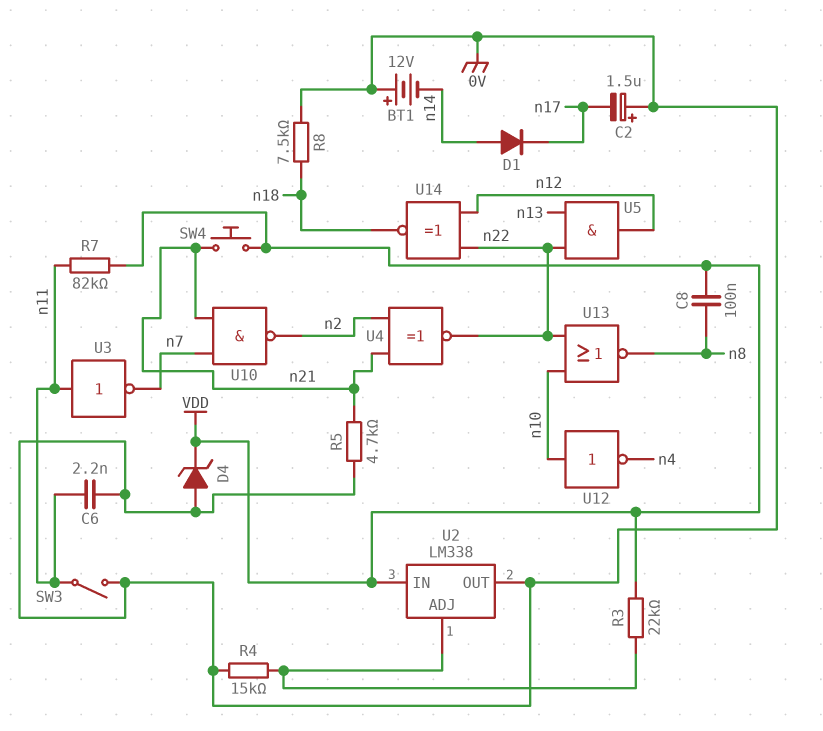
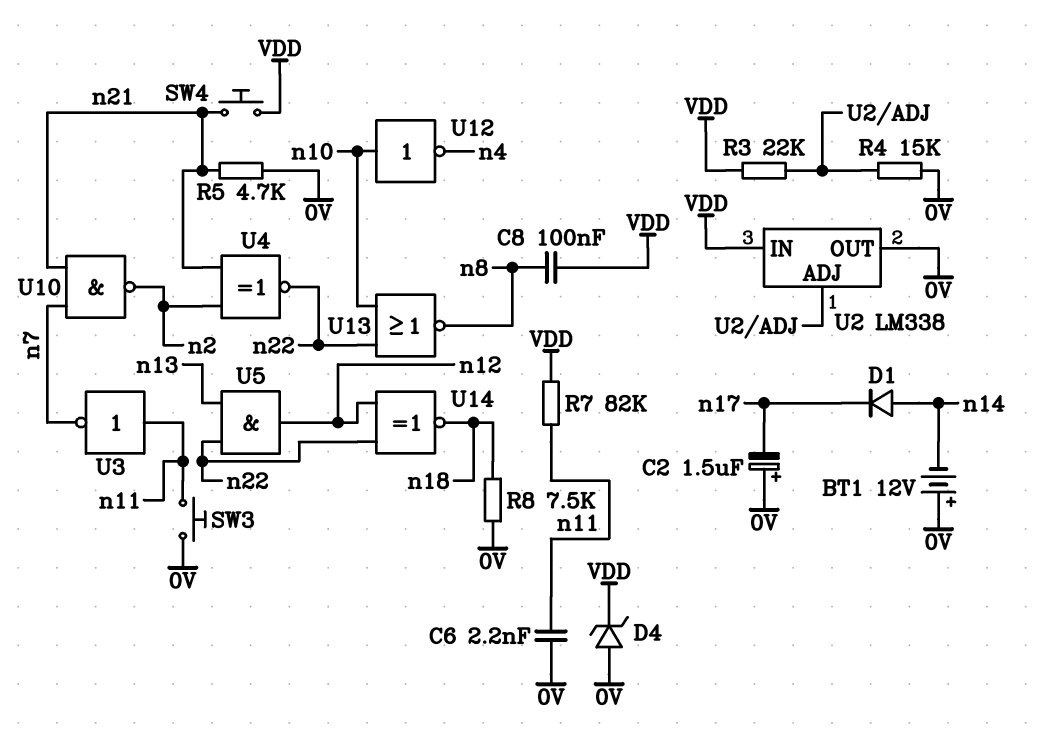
SW3: switch (0V, n11) -> button (0V, n11)

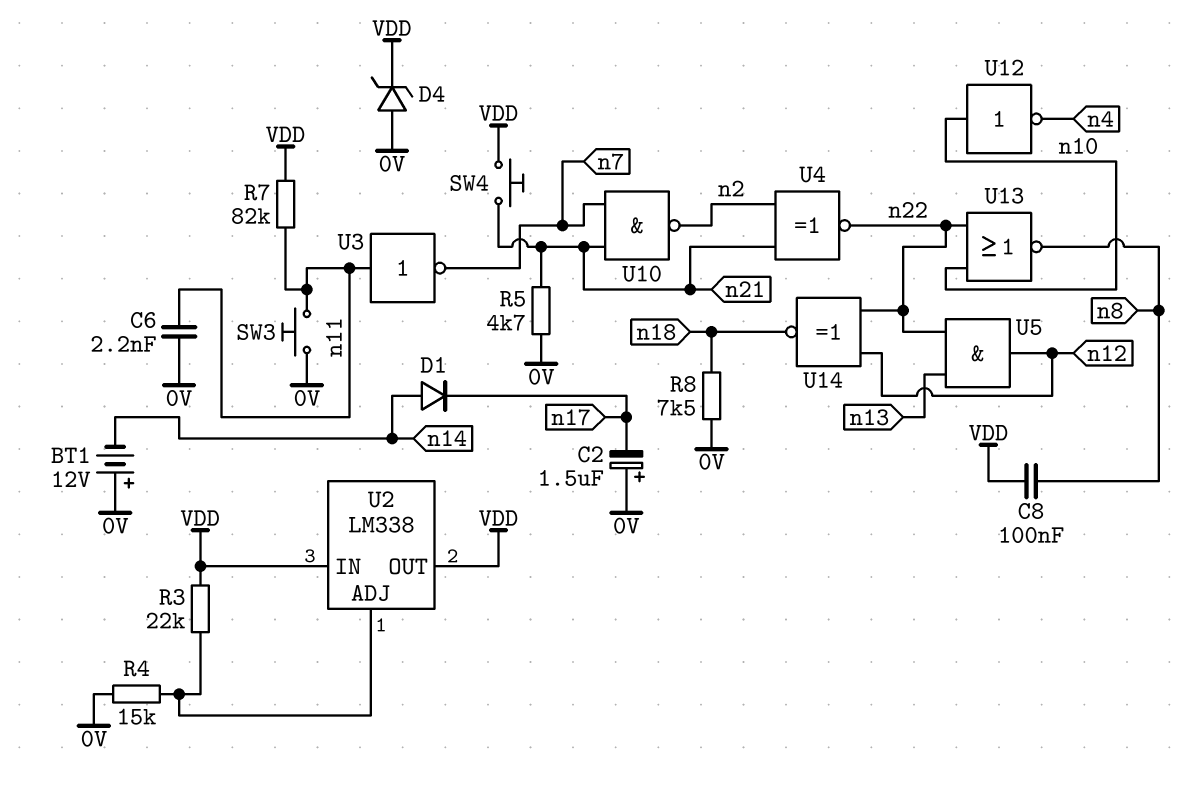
U2 pin OUT: 0V -> VDD

